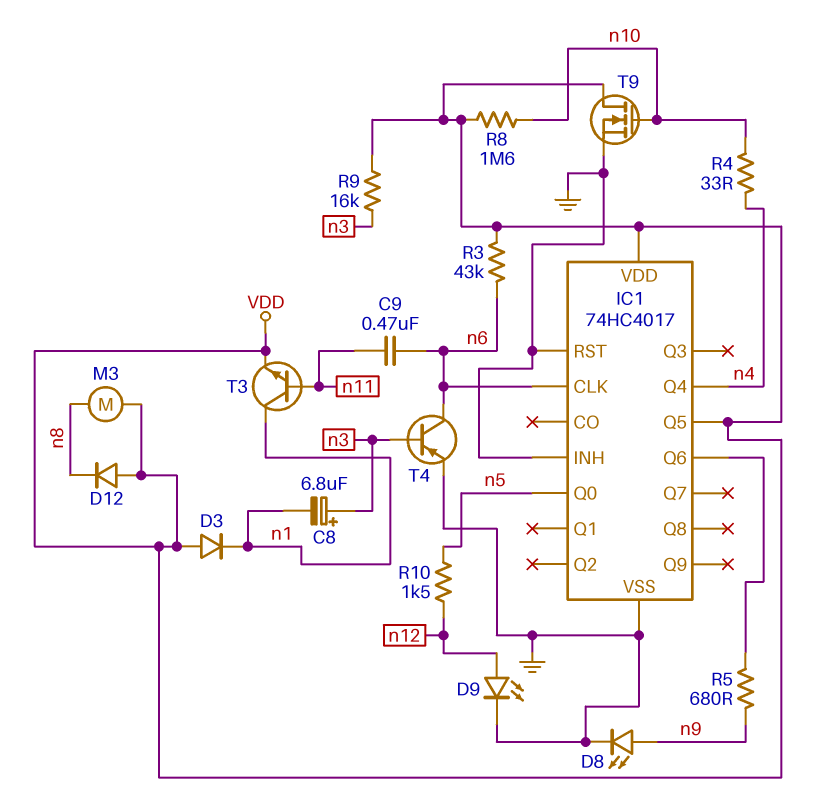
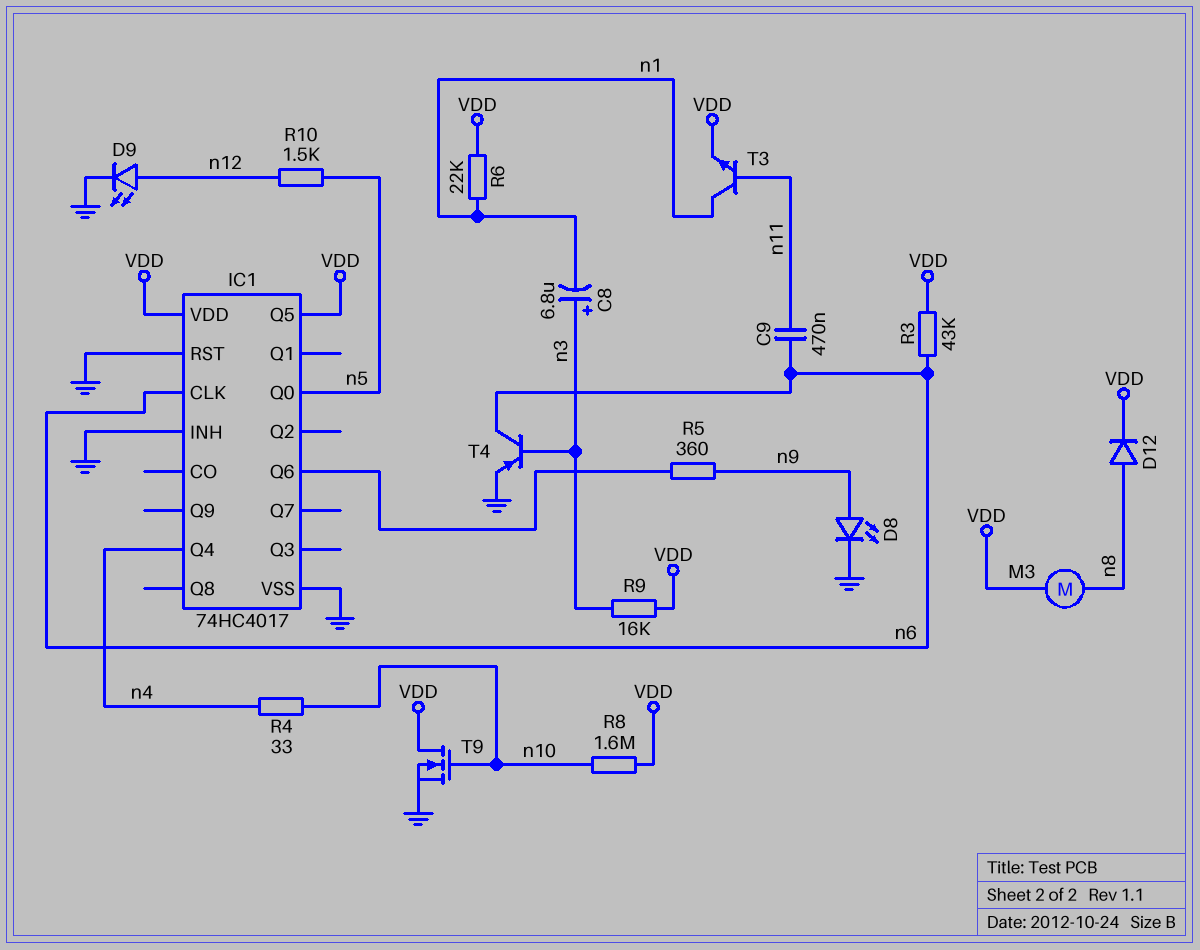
D3: diode (A VDD, K n1) -> none
D12: diode (A VDD, K n8) -> diode (A n8, K VDD)
R5: 680 (IC1/Q6, n9) -> 360 (IC1/Q6, n9)
R6: none -> 22k (VDD, n1)

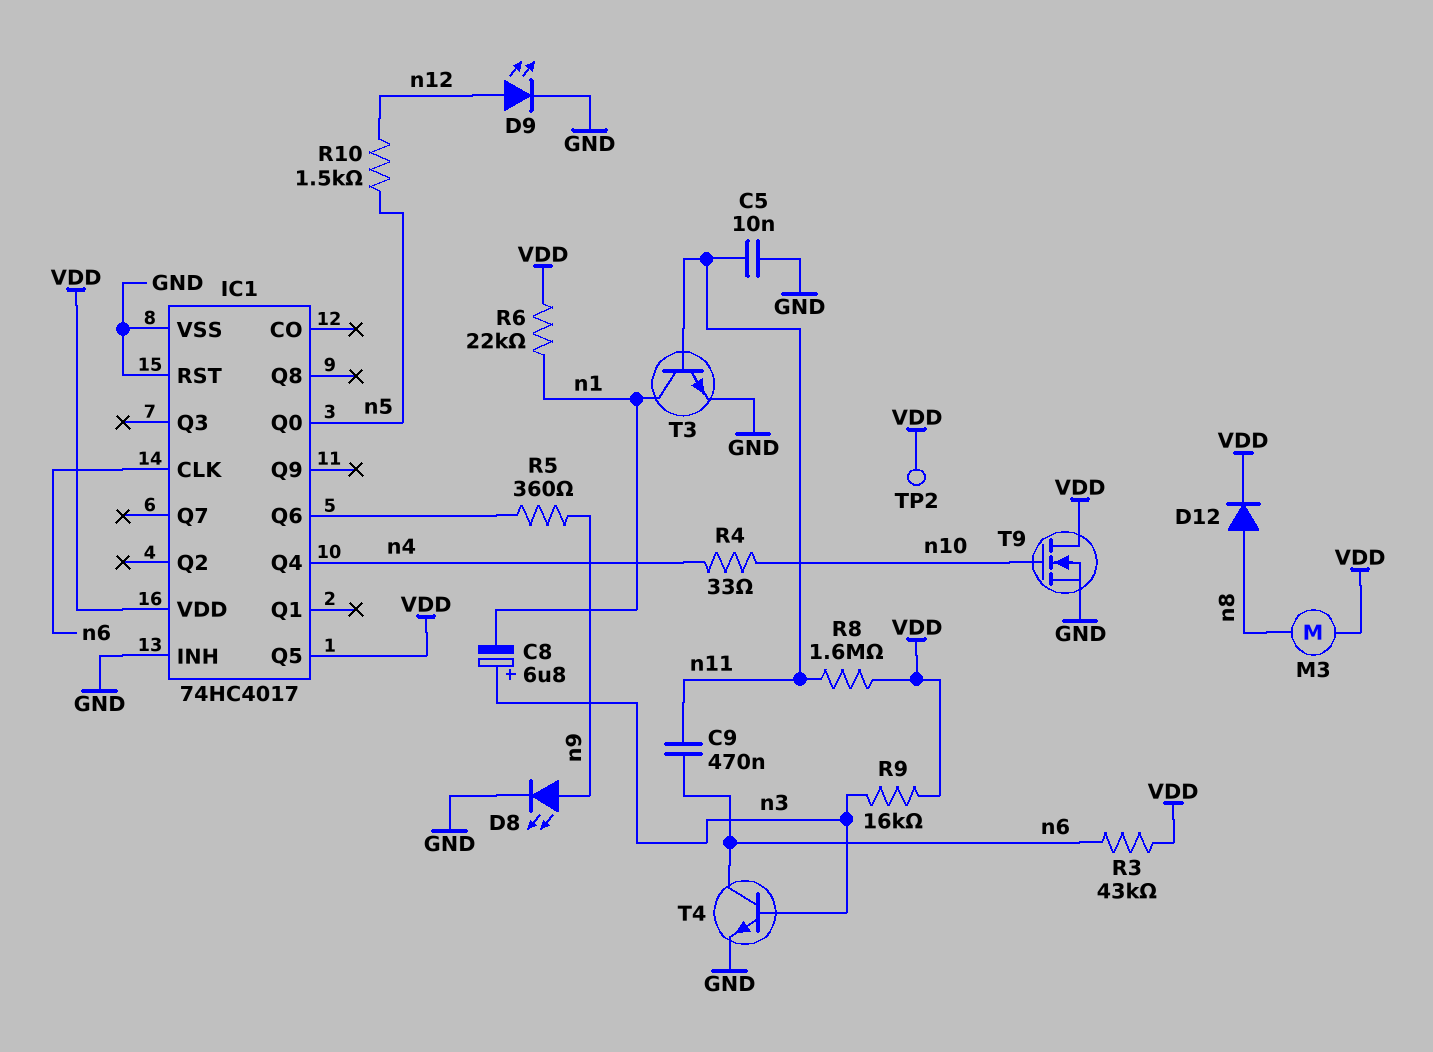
C5: none -> 10nF (GND, n11)
R8: 1.6M (VDD, n10) -> 1.6M (VDD, n11)
T3: NPN (B n11, C n1, E VDD) -> NPN (B n11, C n1, E GND)
T4: PNP (B n3, C n6, E GND) -> NPN (B n3, C n6, E GND)
TP2: none -> test point (VDD)

